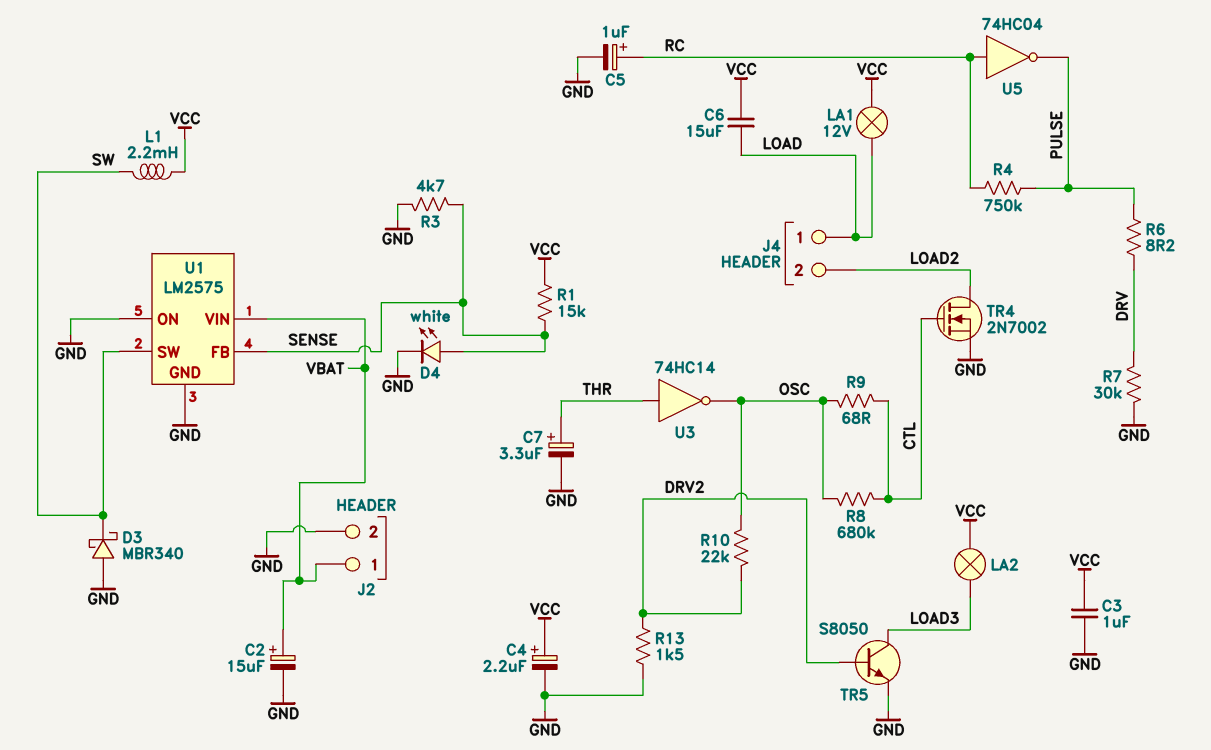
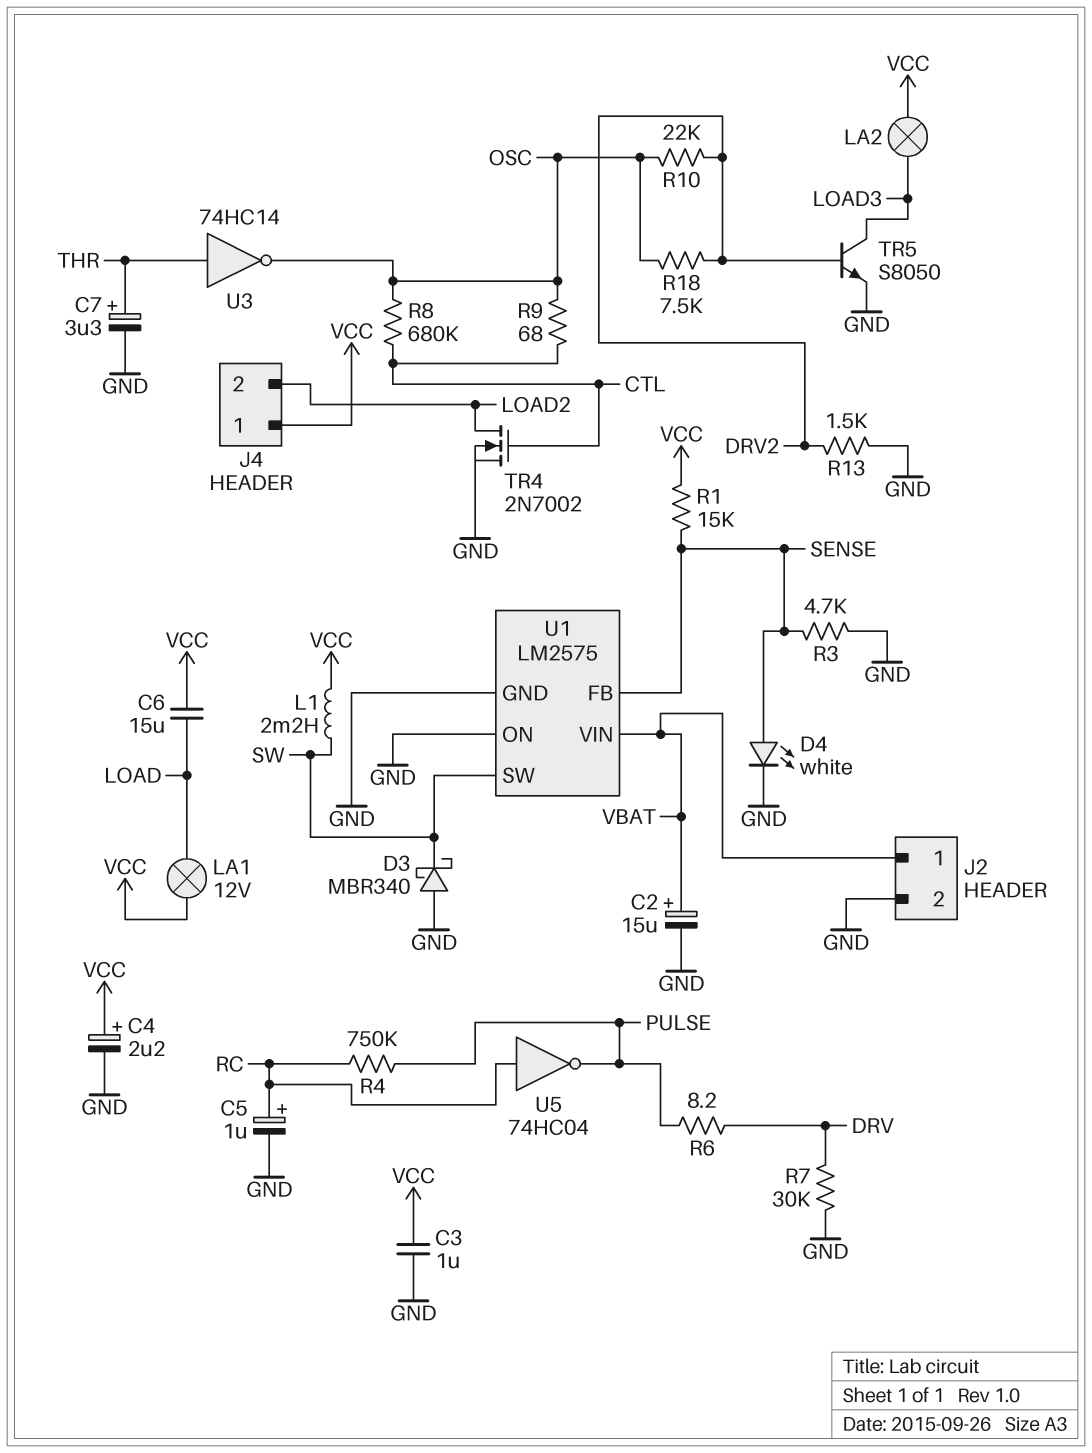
J4 pin 1: LOAD -> VCC
R18: none -> 7.5k (DRV2, OSC)

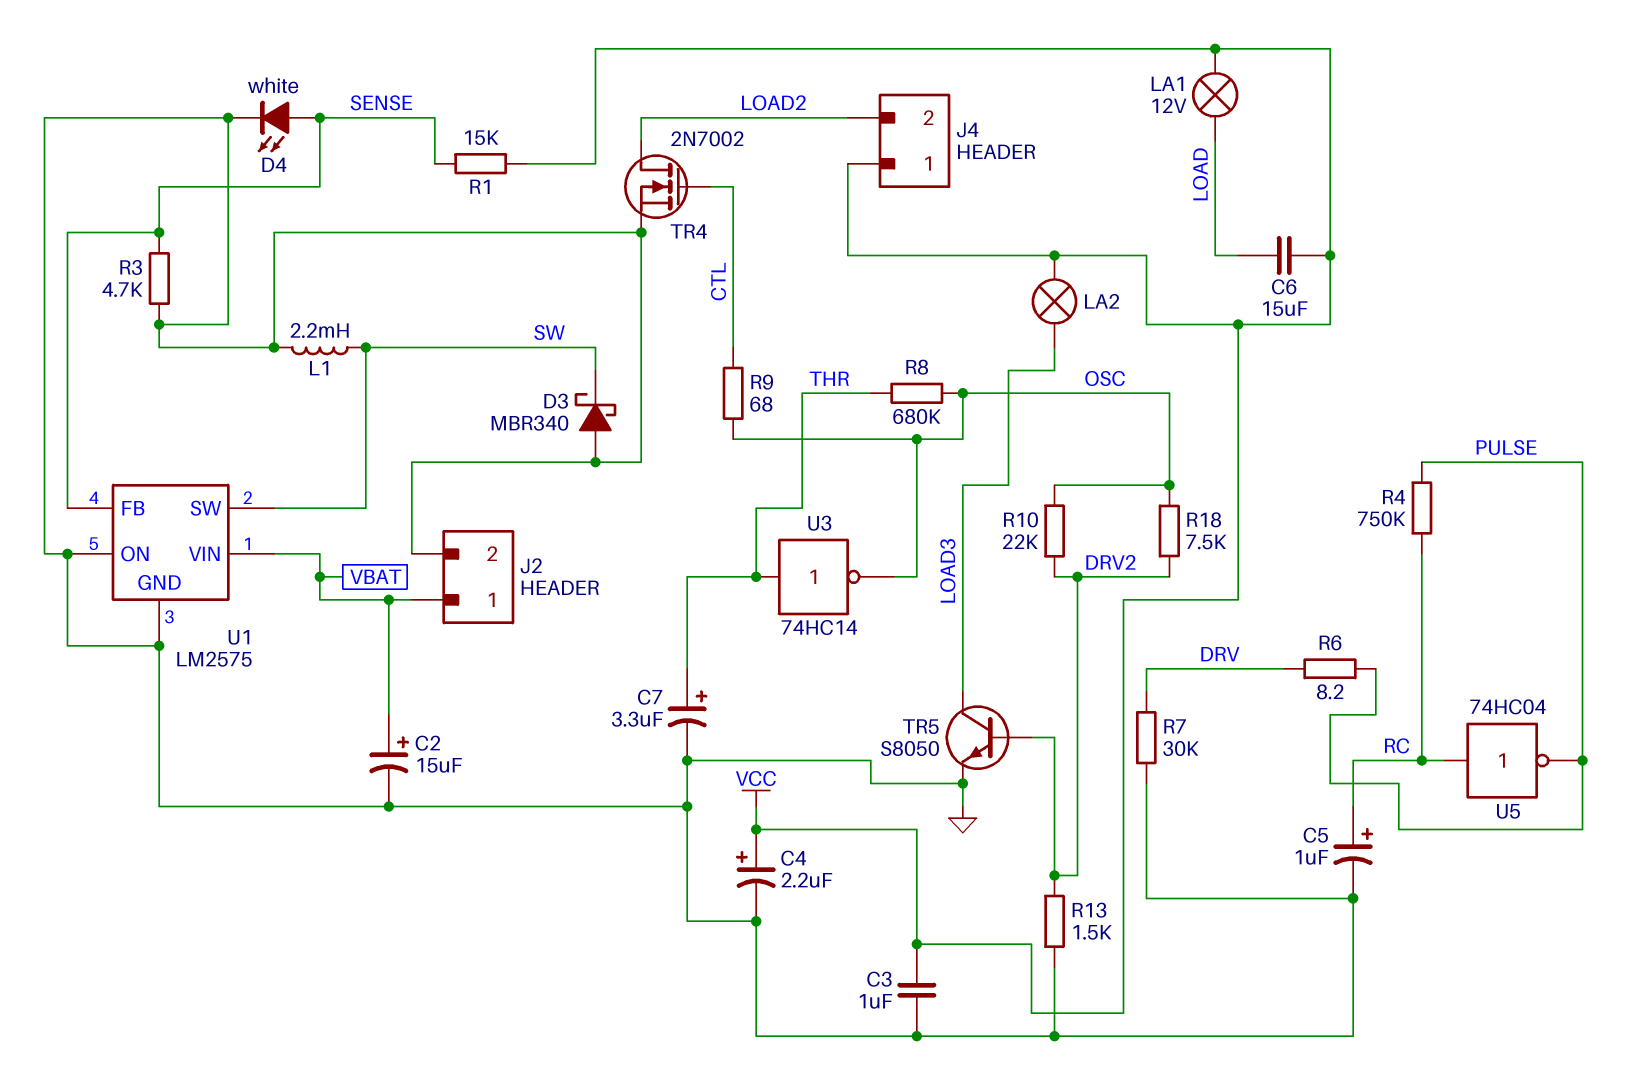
L1: 2.2mH (SW, VCC) -> 2.2mH (GND, SW)
R8: 680k (CTL, OSC) -> 680k (OSC, THR)

